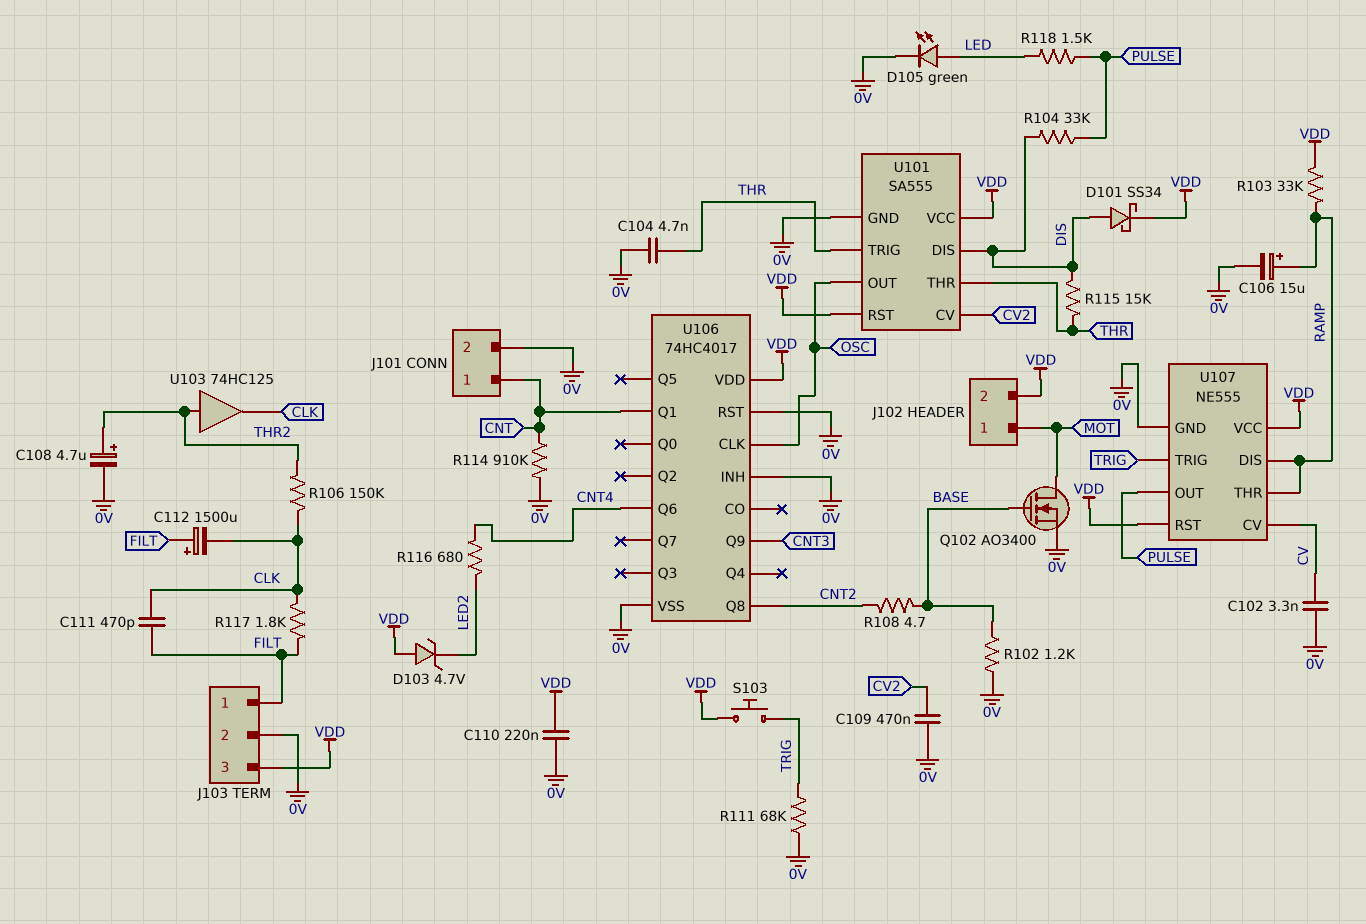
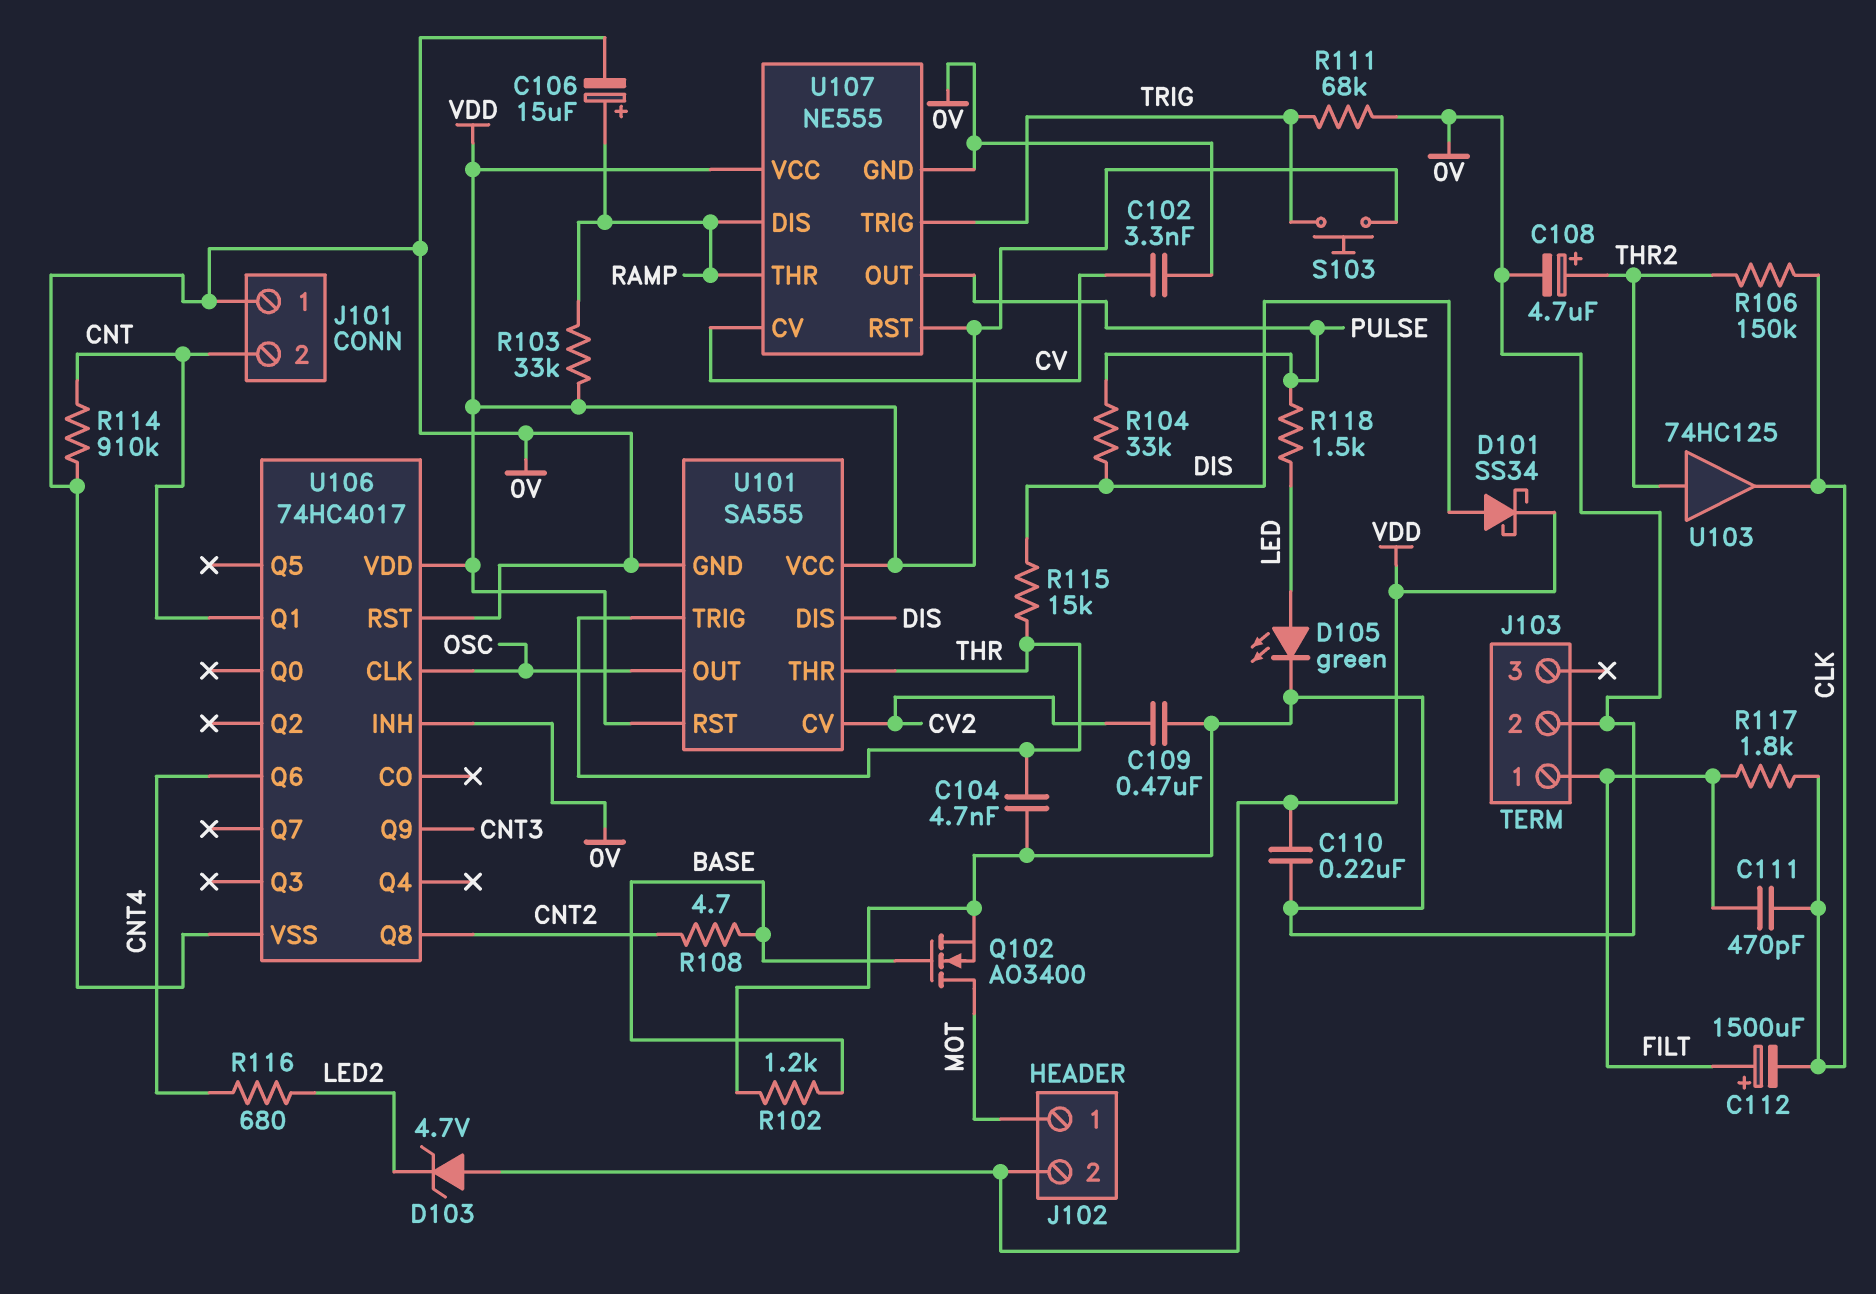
J101 pin 1: CNT -> 0V
J101 pin 2: 0V -> CNT
J103 pin 3: VDD -> none

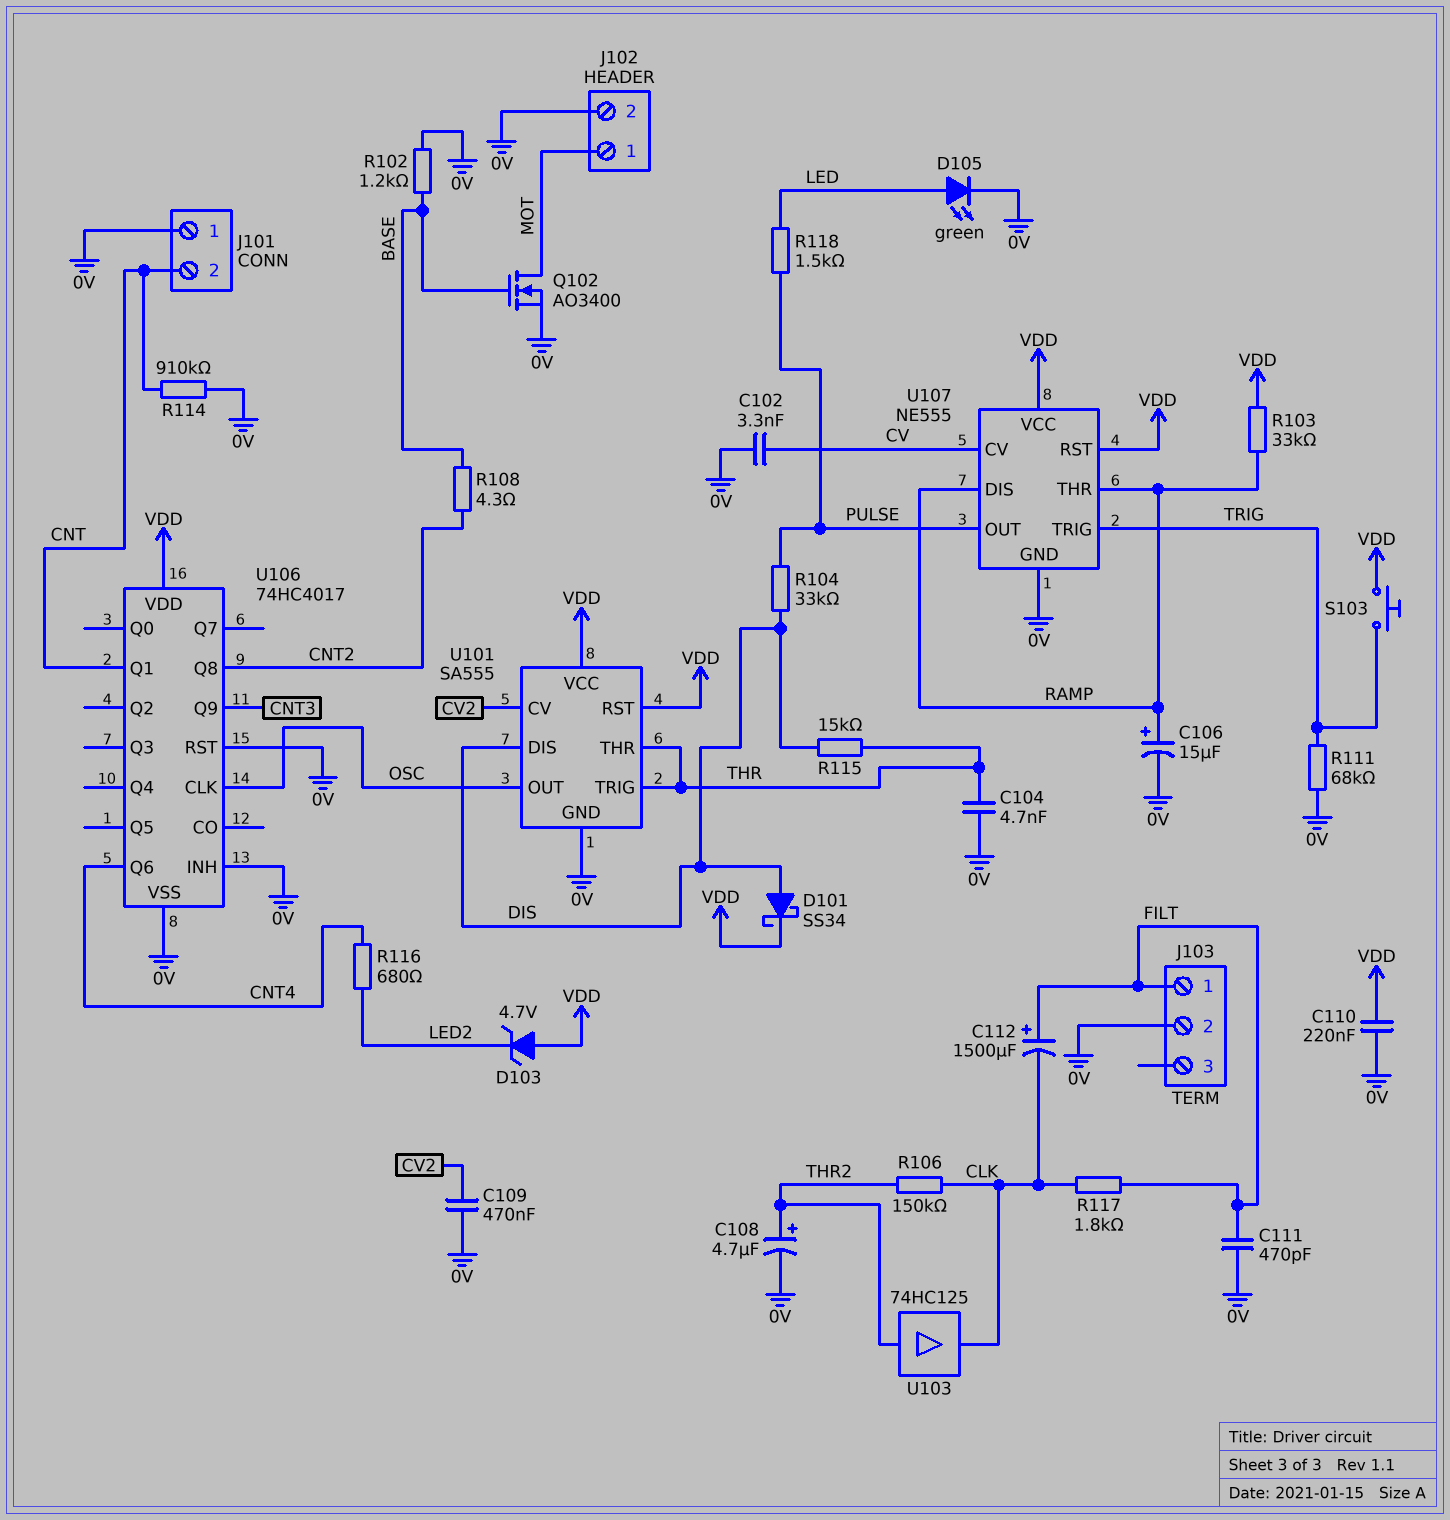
C111: 470pF (CLK, FILT) -> 470pF (0V, FILT)
J102 pin 2: VDD -> 0V
R108: 4.7 (BASE, CNT2) -> 4.3 (BASE, CNT2)

